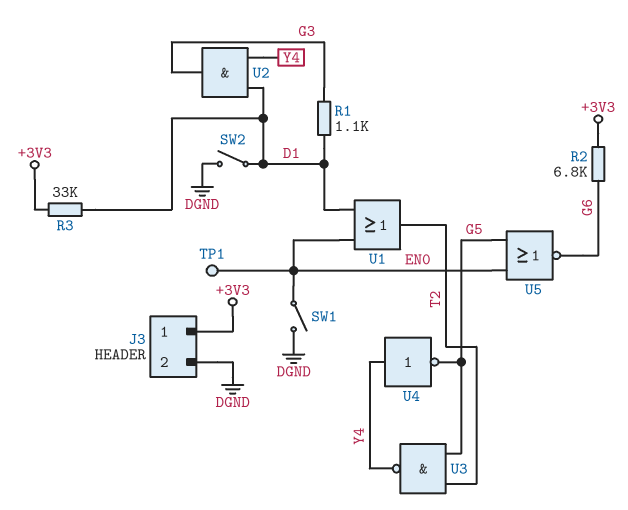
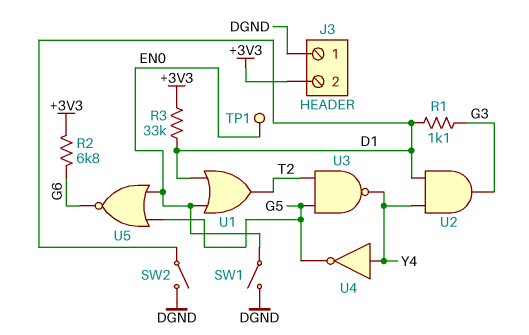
J3 pin 1: +3V3 -> DGND
J3 pin 2: DGND -> +3V3

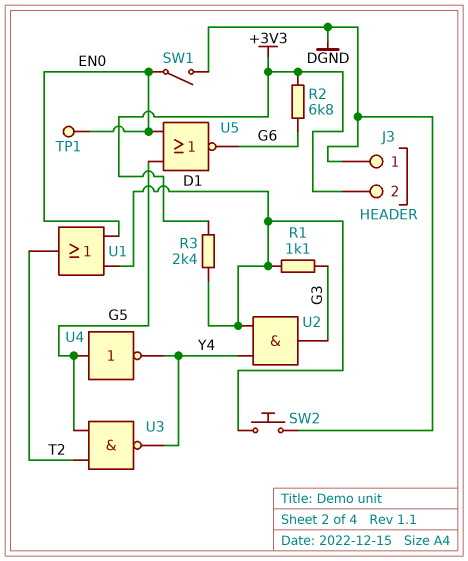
R3: 33k (+3V3, D1) -> 2.4k (+3V3, D1)
SW2: switch (D1, DGND) -> button (D1, DGND)
U4: NOT (in Y4, out G5) -> NOT (in G5, out Y4)

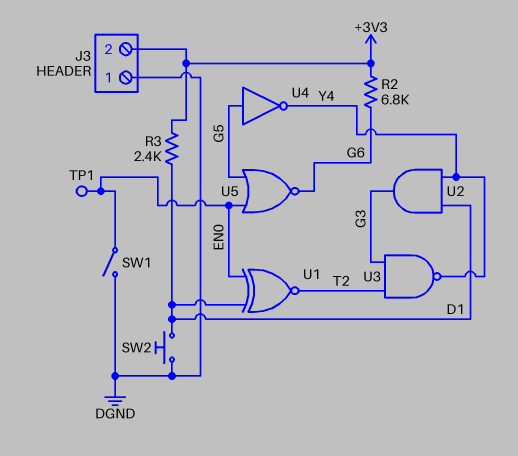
R1: 1.1k (D1, G3) -> none
U1: OR (in D1, in EN0, out T2) -> XNOR (in D1, in EN0, out T2)
U3: NAND (in G5, in T2, out Y4) -> NAND (in G3, in T2, out Y4)

